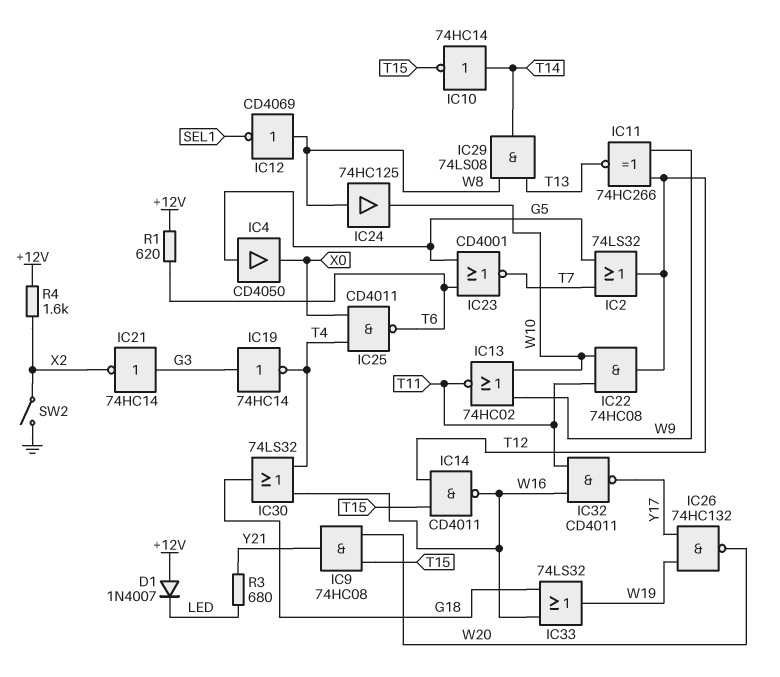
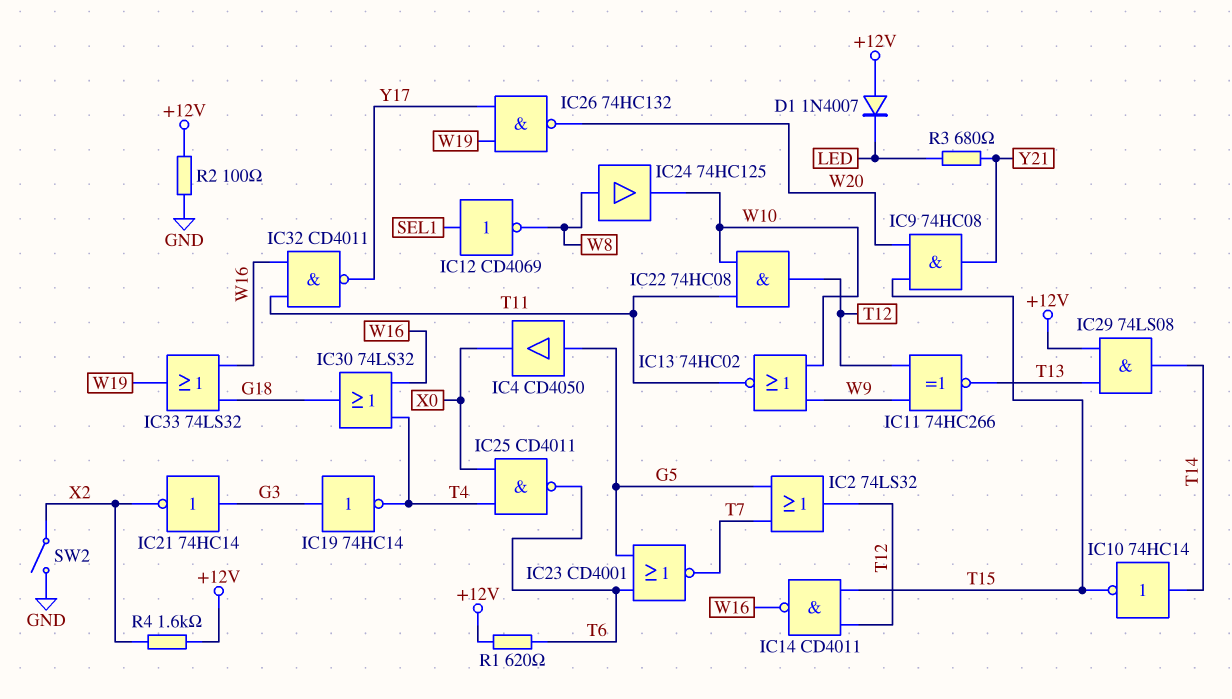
IC12: NOT CD4069 (in W8, out SEL1) -> NOT CD4069 (in SEL1, out W8)
IC29: AND 74LS08 (in T13, in W8, out T14) -> AND 74LS08 (in +12V, in T13, out T14)
R2: none -> 100 (+12V, GND)

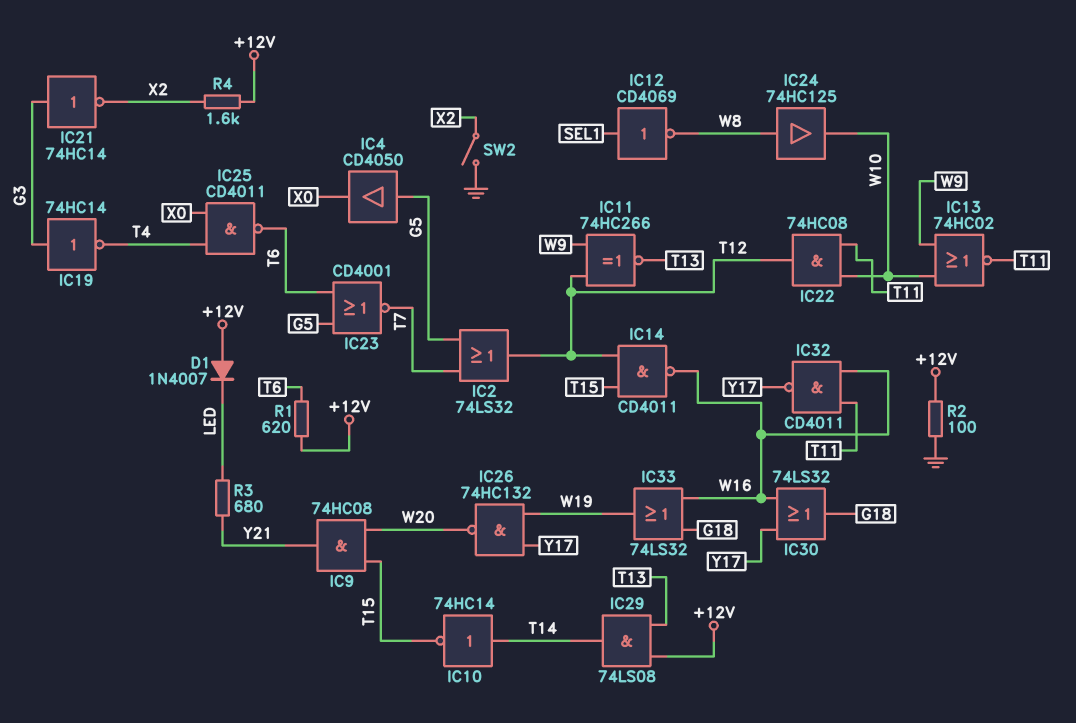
IC30: OR 74LS32 (in T4, in W16, out G18) -> OR 74LS32 (in W16, in Y17, out G18)

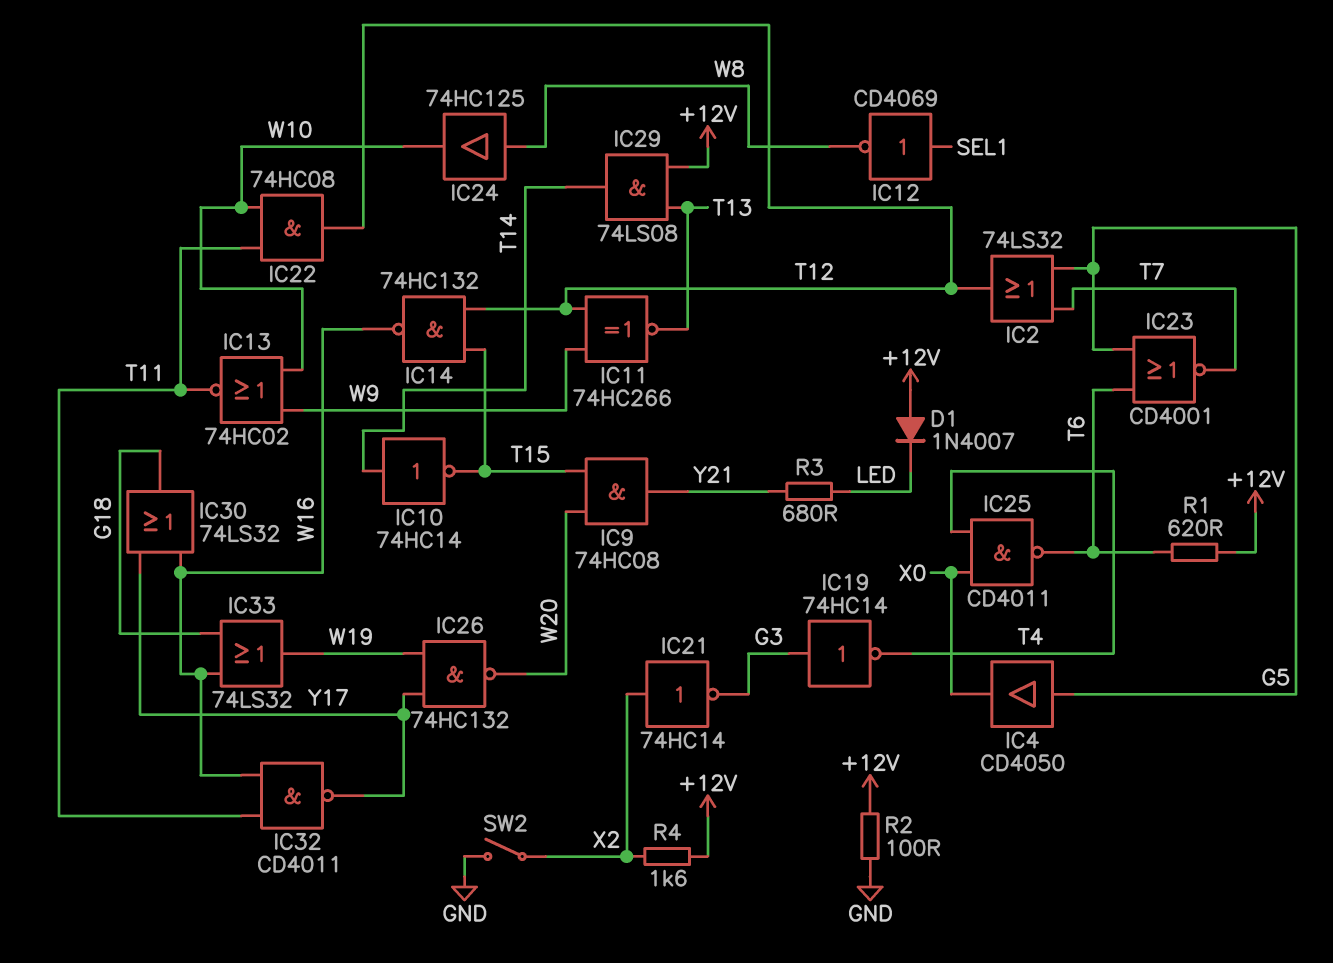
IC14: NAND CD4011 (in T12, in T15, out W16) -> NAND 74HC132 (in T12, in T15, out W16)
IC21: NOT 74HC14 (in G3, out X2) -> NOT 74HC14 (in X2, out G3)

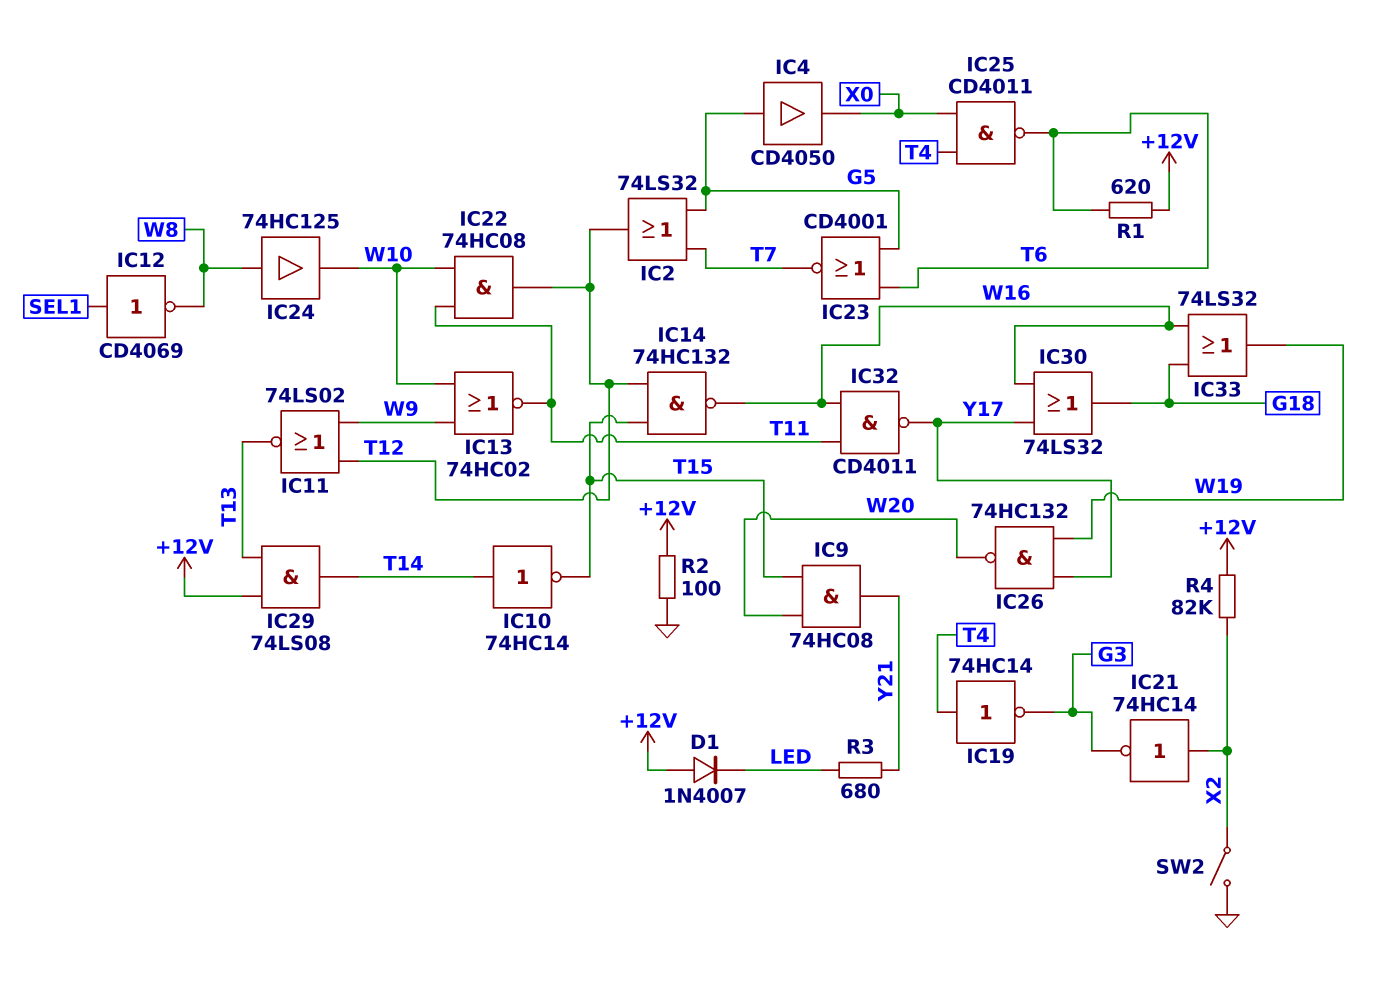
IC11: XNOR 74HC266 (in T12, in W9, out T13) -> NOR 74LS02 (in T12, in W9, out T13)
IC19: NOT 74HC14 (in G3, out T4) -> NOT 74HC14 (in T4, out G3)
R4: 1.6k (+12V, X2) -> 82k (+12V, X2)

